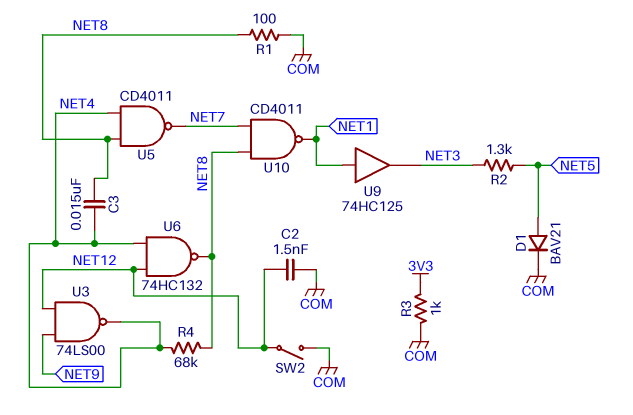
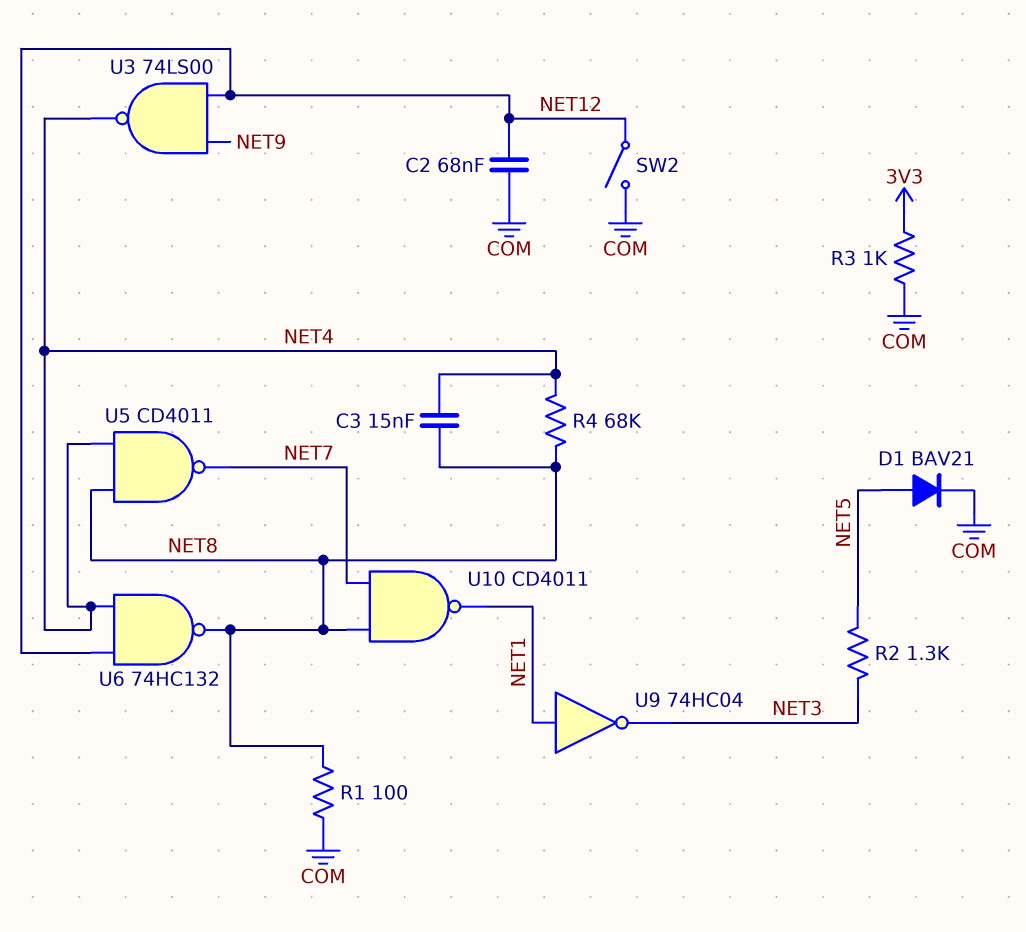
C2: 1.5nF (COM, NET12) -> 68nF (COM, NET12)
U9: buffer 74HC125 (in NET1, out NET3) -> NOT 74HC04 (in NET1, out NET3)

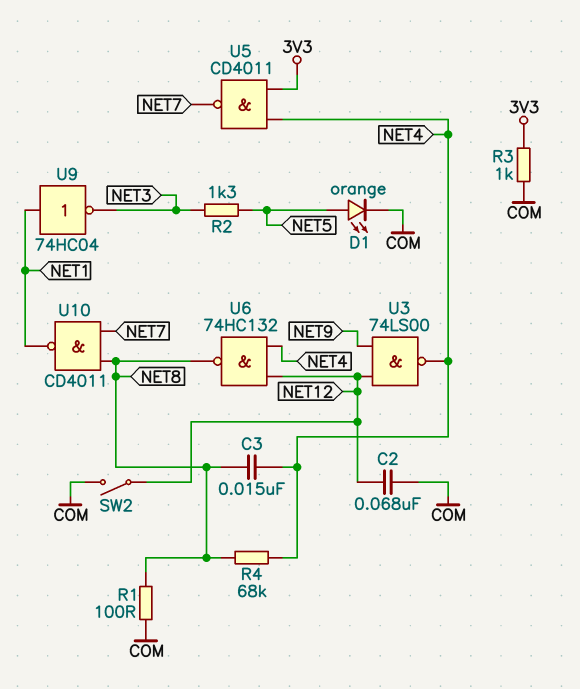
D1: diode BAV21 (A NET5, K COM) -> LED orange (A NET5, K COM)
U5: NAND CD4011 (in NET4, in NET8, out NET7) -> NAND CD4011 (in 3V3, in NET4, out NET7)

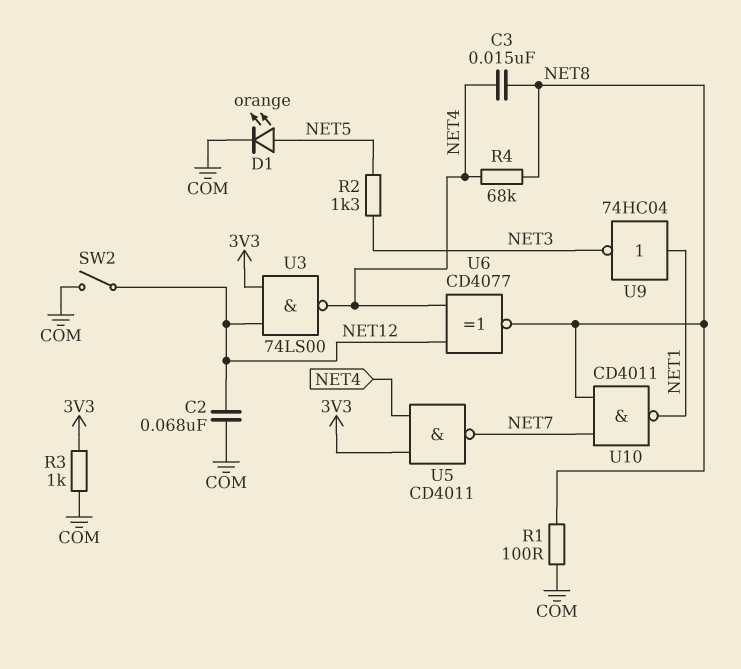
U3: NAND 74LS00 (in NET9, in NET12, out NET4) -> NAND 74LS00 (in 3V3, in NET12, out NET4)
U6: NAND 74HC132 (in NET4, in NET12, out NET8) -> XNOR CD4077 (in NET4, in NET12, out NET8)

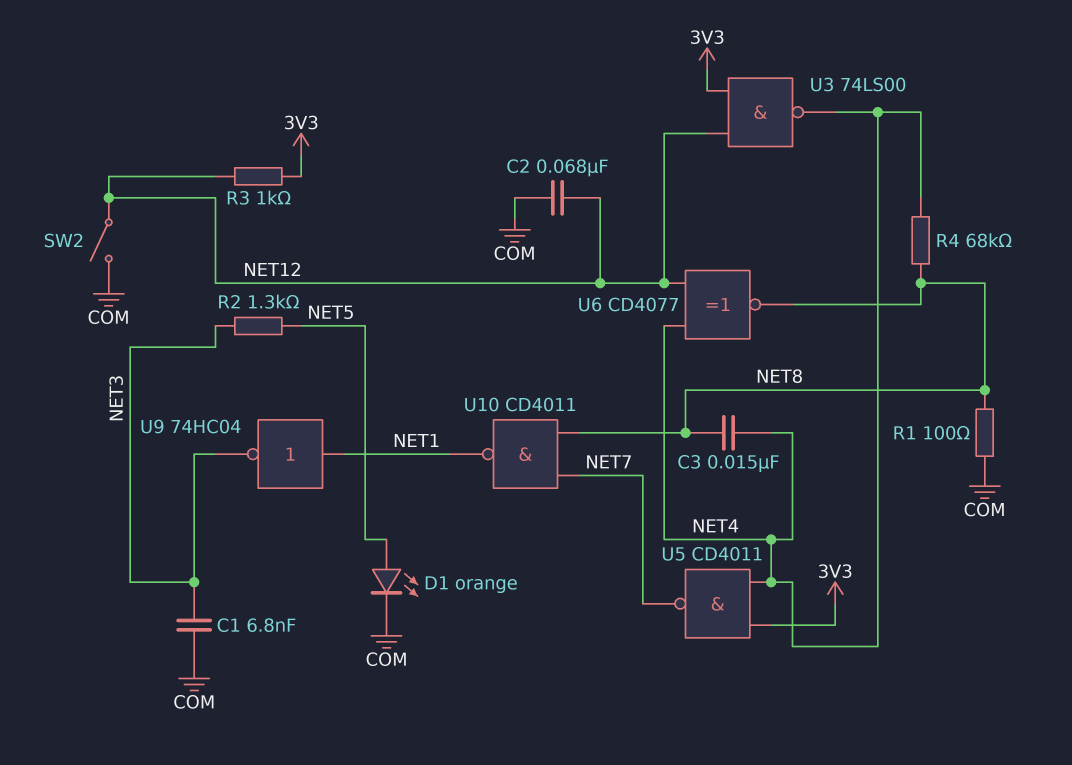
C1: none -> 6.8nF (COM, NET3)
R3: 1k (3V3, COM) -> 1k (3V3, NET12)

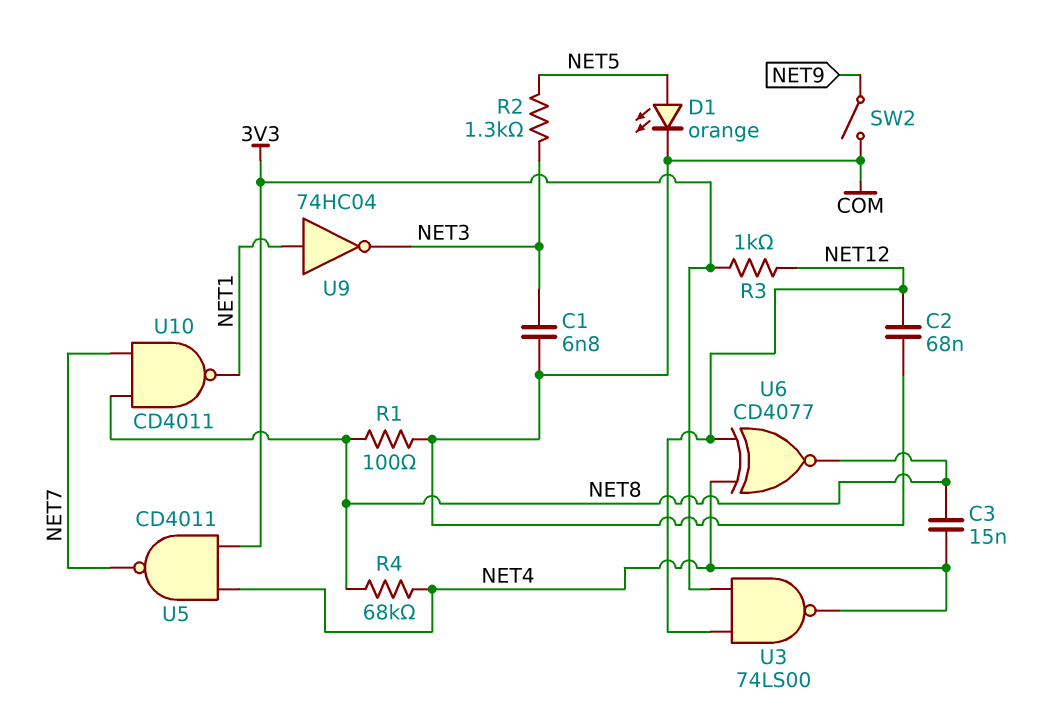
SW2: switch (COM, NET12) -> switch (COM, NET9)

